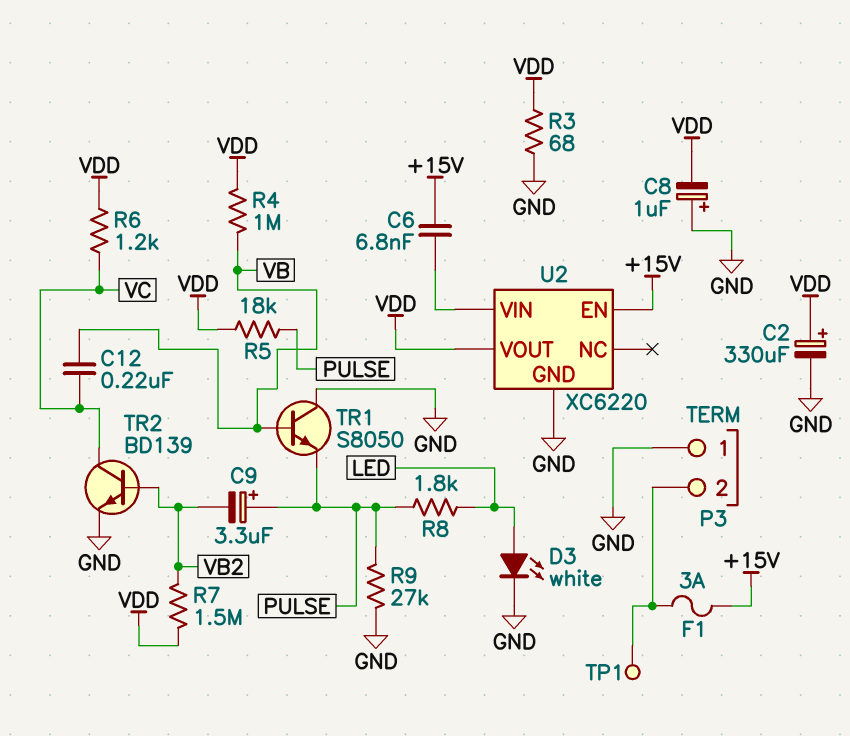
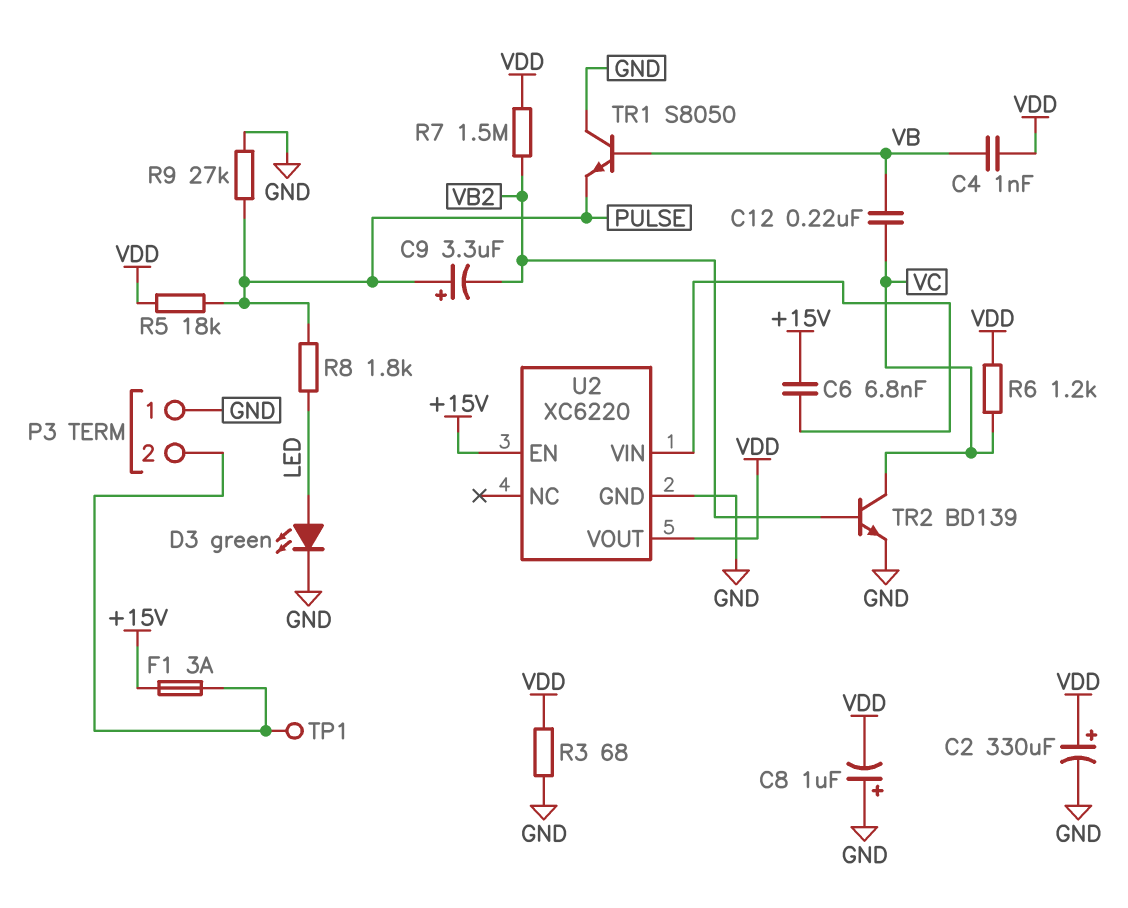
C4: none -> 1nF (VB, VDD)
D3: LED white (A LED, K GND) -> LED green (A LED, K GND)
R4: 1M (VB, VDD) -> none

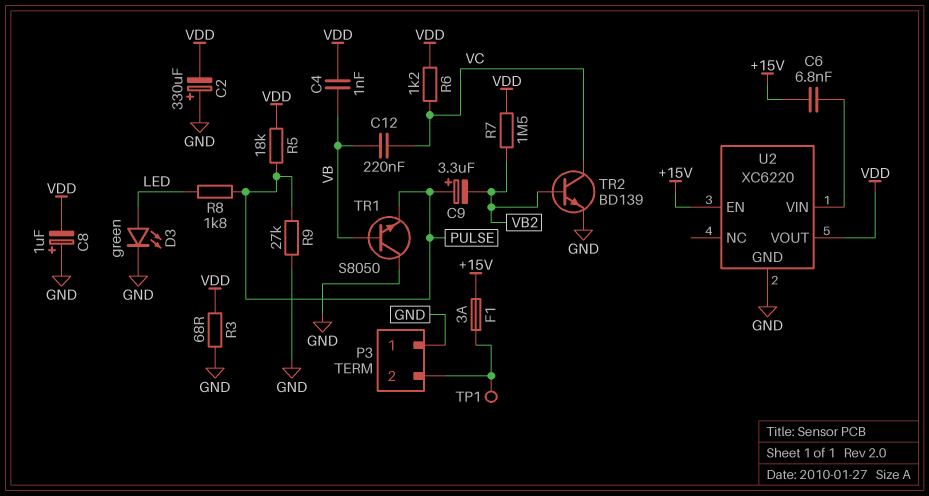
C2: 330uF (plus VDD, minus GND) -> 330uF (plus GND, minus VDD)

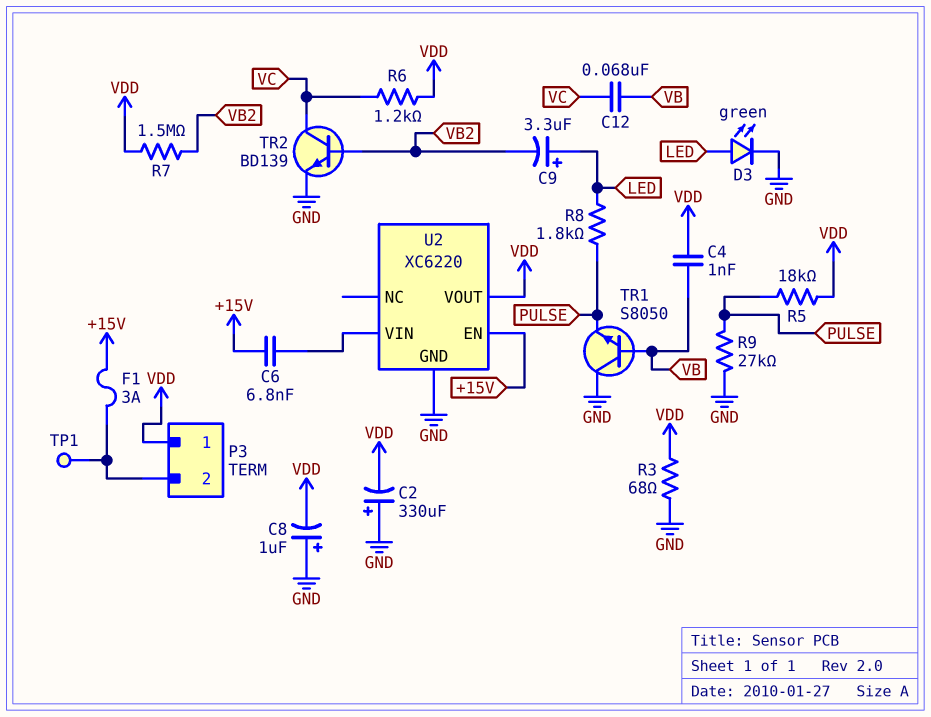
C9: 3.3uF (plus PULSE, minus VB2) -> 3.3uF (plus LED, minus VB2)
C12: 220nF (VB, VC) -> 68nF (VB, VC)
P3 pin 1: GND -> VDD

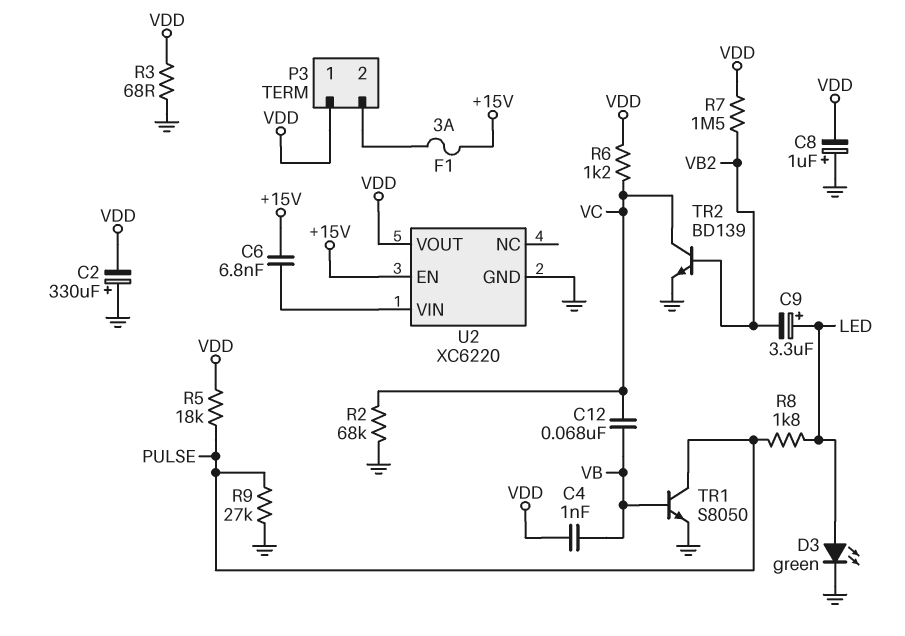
R2: none -> 68k (GND, VC)
TP1: test point (P3/2) -> none
TR1: NPN S8050 (B VB, C GND, E PULSE) -> NPN S8050 (B VB, C PULSE, E GND)

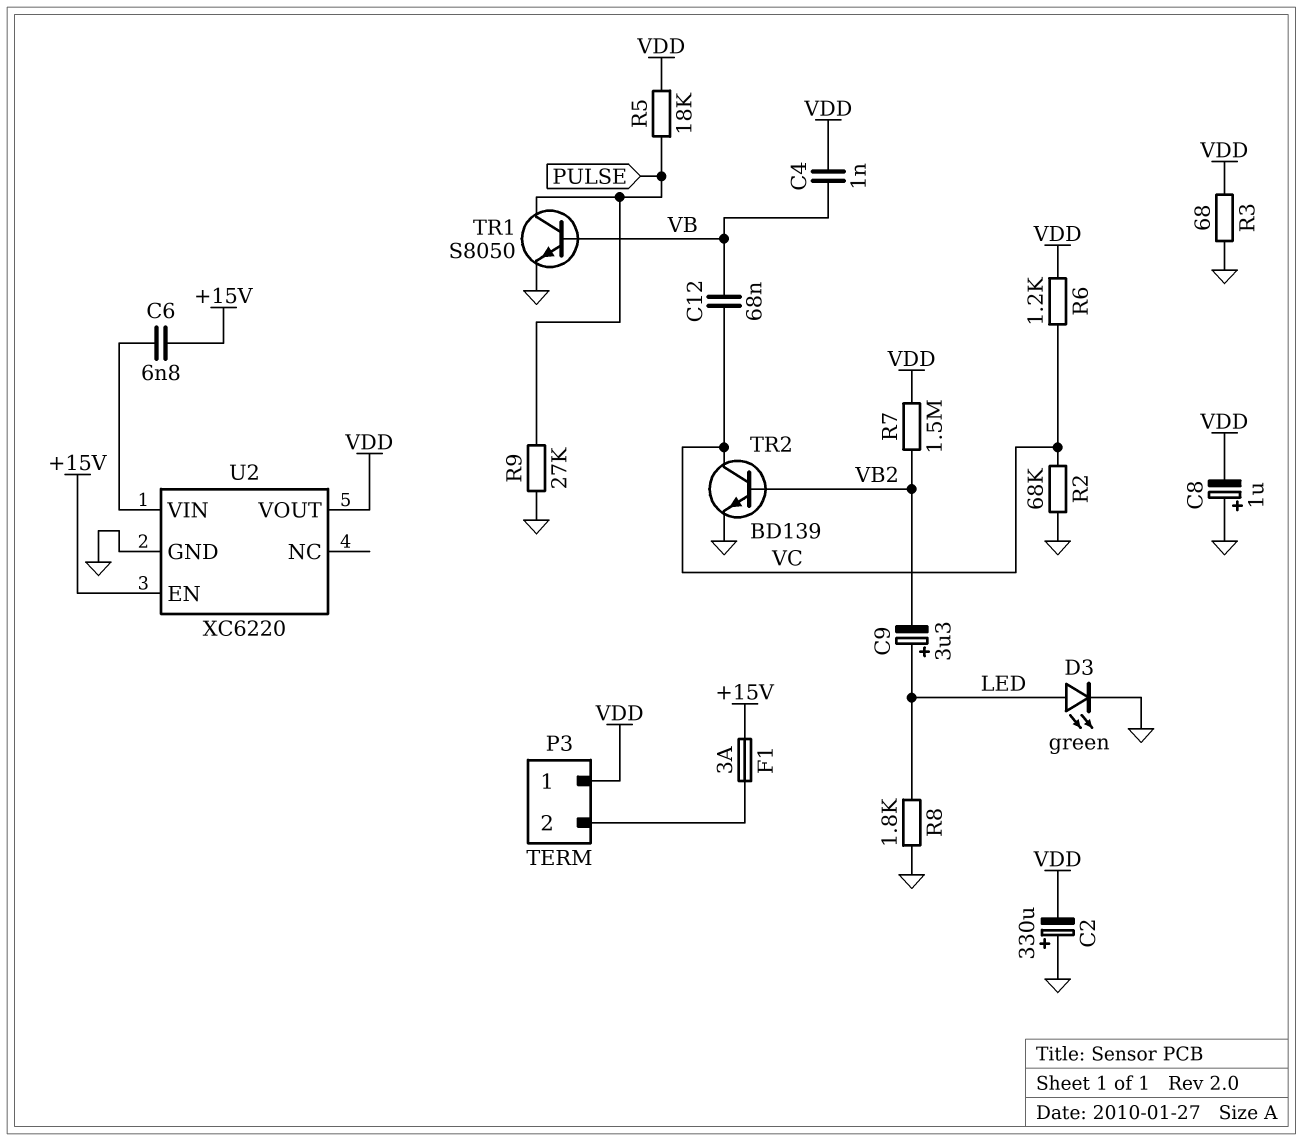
R8: 1.8k (LED, PULSE) -> 1.8k (GND, LED)

